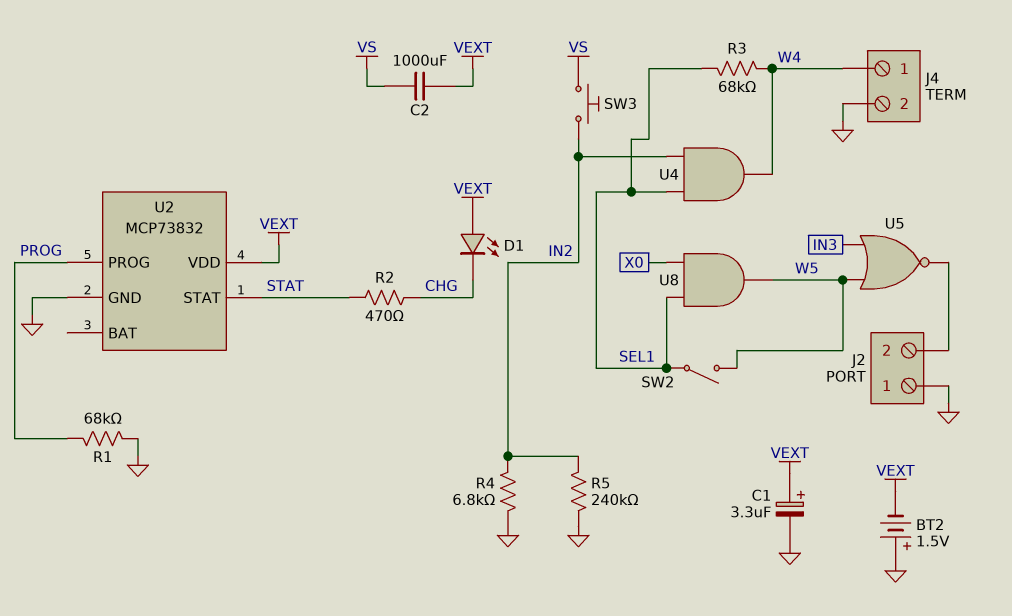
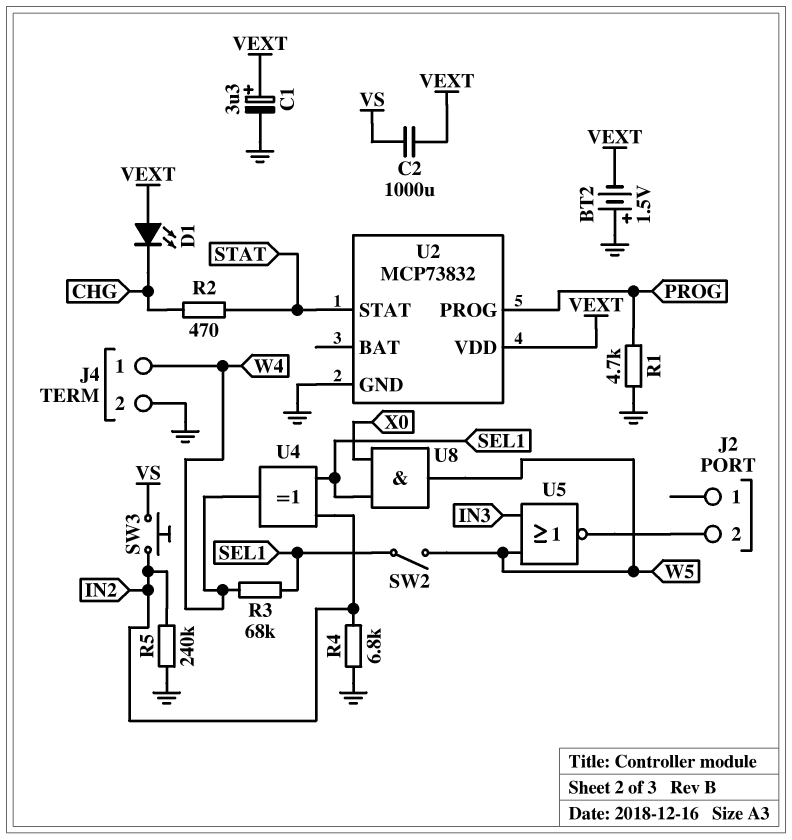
J2 pin 1: GND -> none
R1: 68k (GND, PROG) -> 4.7k (GND, PROG)
U4: AND (in IN2, in SEL1, out W4) -> XOR (in IN2, in SEL1, out W4)

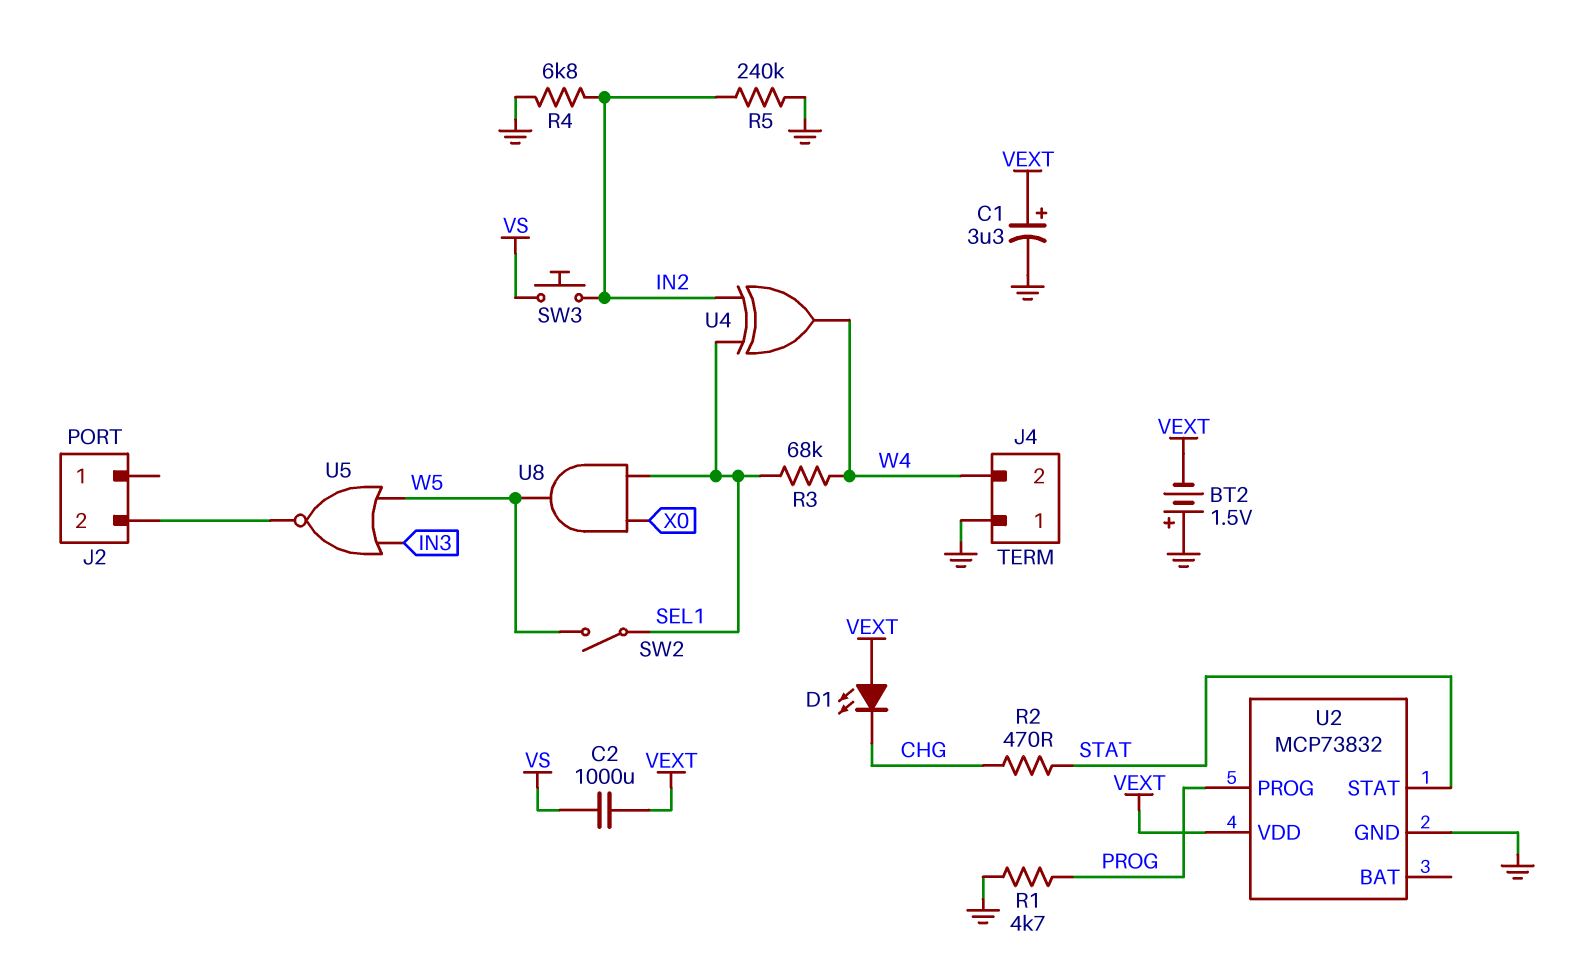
J4 pin 1: W4 -> GND
J4 pin 2: GND -> W4

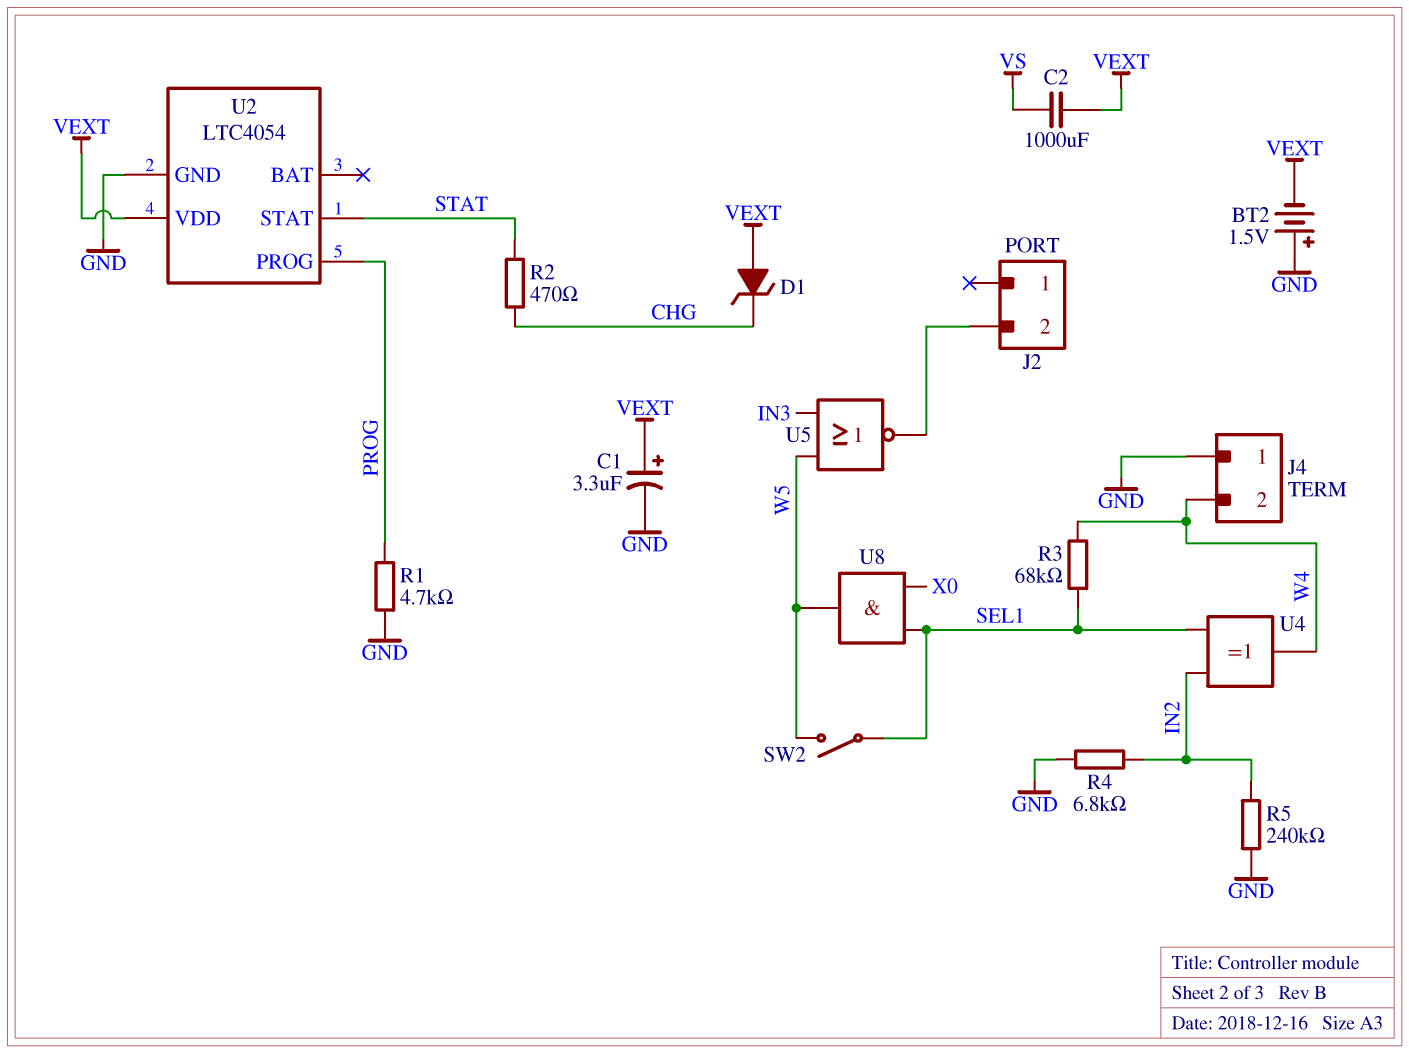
D1: LED (A VEXT, K CHG) -> zener (A VEXT, K CHG)
SW3: button (IN2, VS) -> none
U2: MCP73832 -> LTC4054

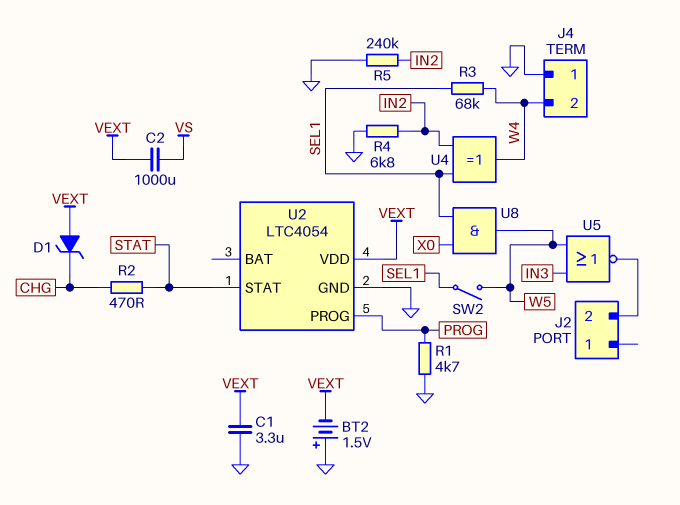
C1: 3.3uF (plus VEXT, minus GND) -> 3.3uF (GND, VEXT)

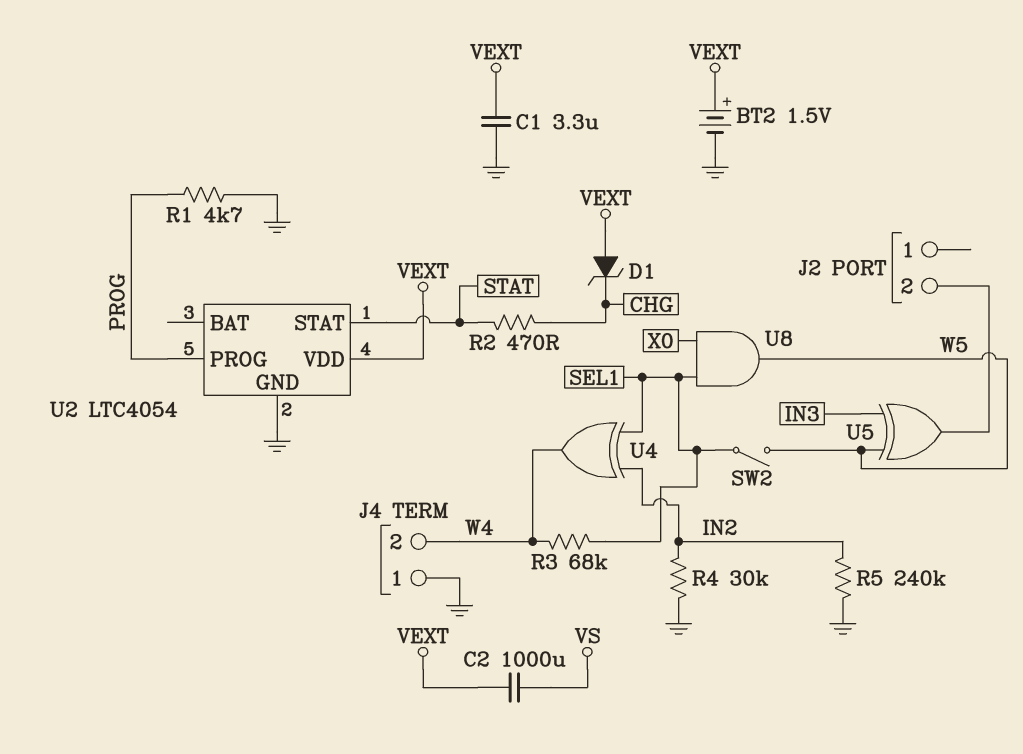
BT2: 1.5V (plus GND, minus VEXT) -> 1.5V (plus VEXT, minus GND)
R4: 6.8k (GND, IN2) -> 30k (GND, IN2)
U5: NOR (in IN3, in W5, out J2/2) -> XOR (in IN3, in W5, out J2/2)

